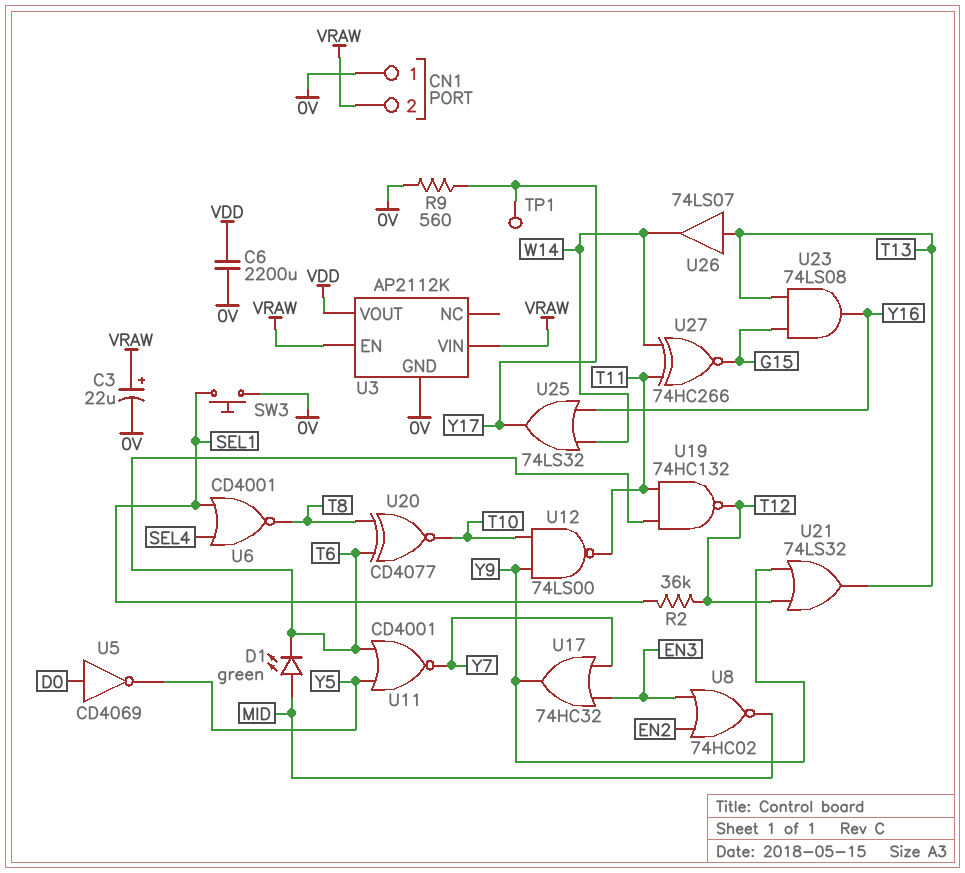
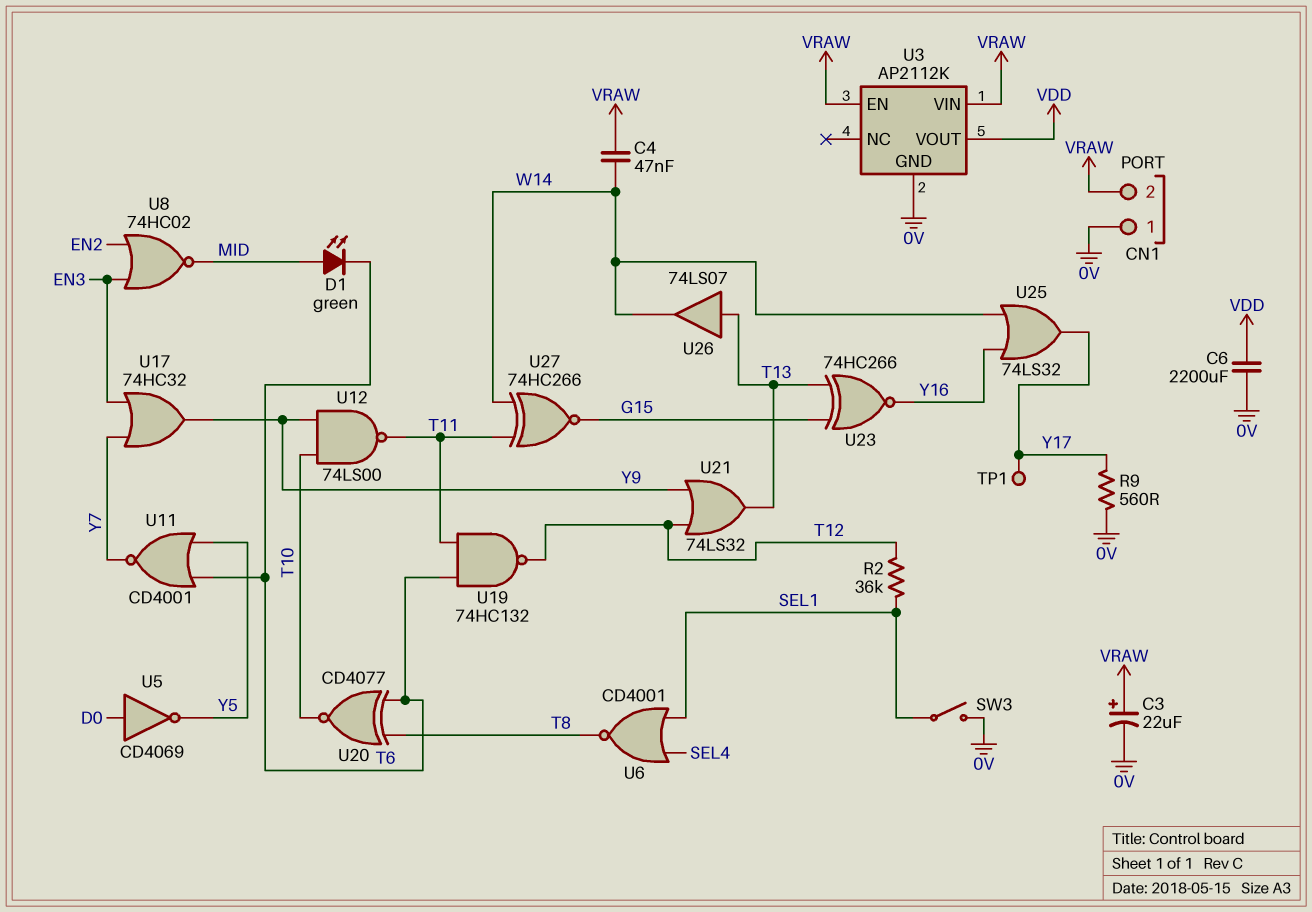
C4: none -> 47nF (VRAW, W14)
SW3: button (0V, SEL1) -> switch (0V, SEL1)
U23: AND 74LS08 (in G15, in T13, out Y16) -> XNOR 74HC266 (in G15, in T13, out Y16)

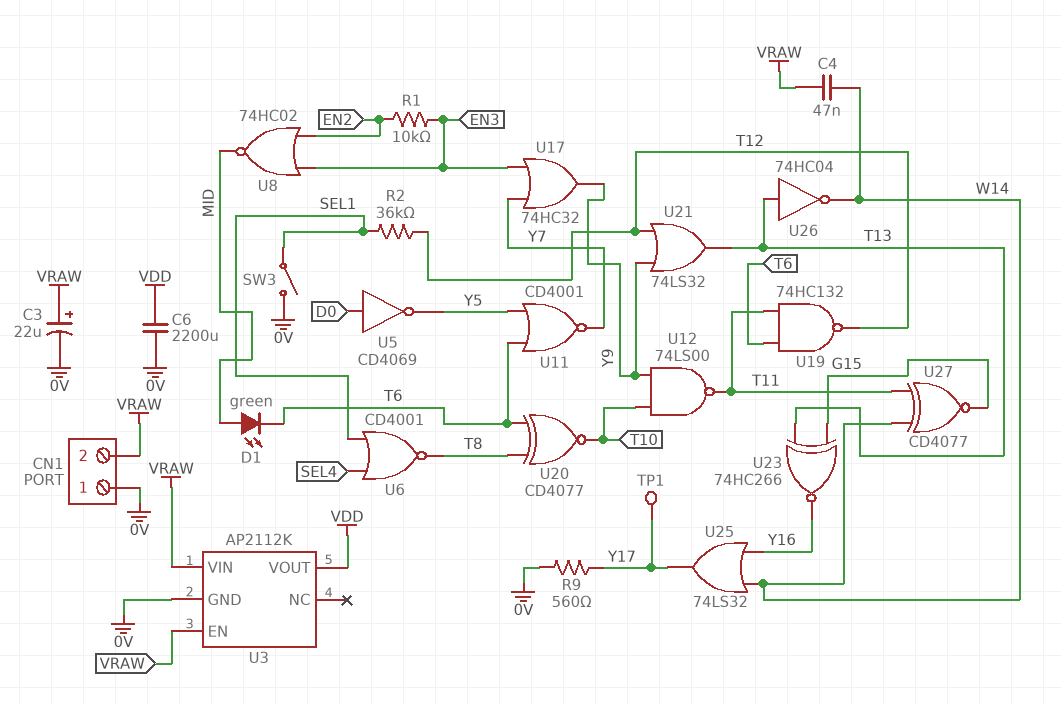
R1: none -> 10k (EN2, EN3)
U26: buffer 74LS07 (in T13, out W14) -> NOT 74HC04 (in T13, out W14)
U27: XNOR 74HC266 (in T11, in W14, out G15) -> XNOR CD4077 (in T11, in W14, out G15)

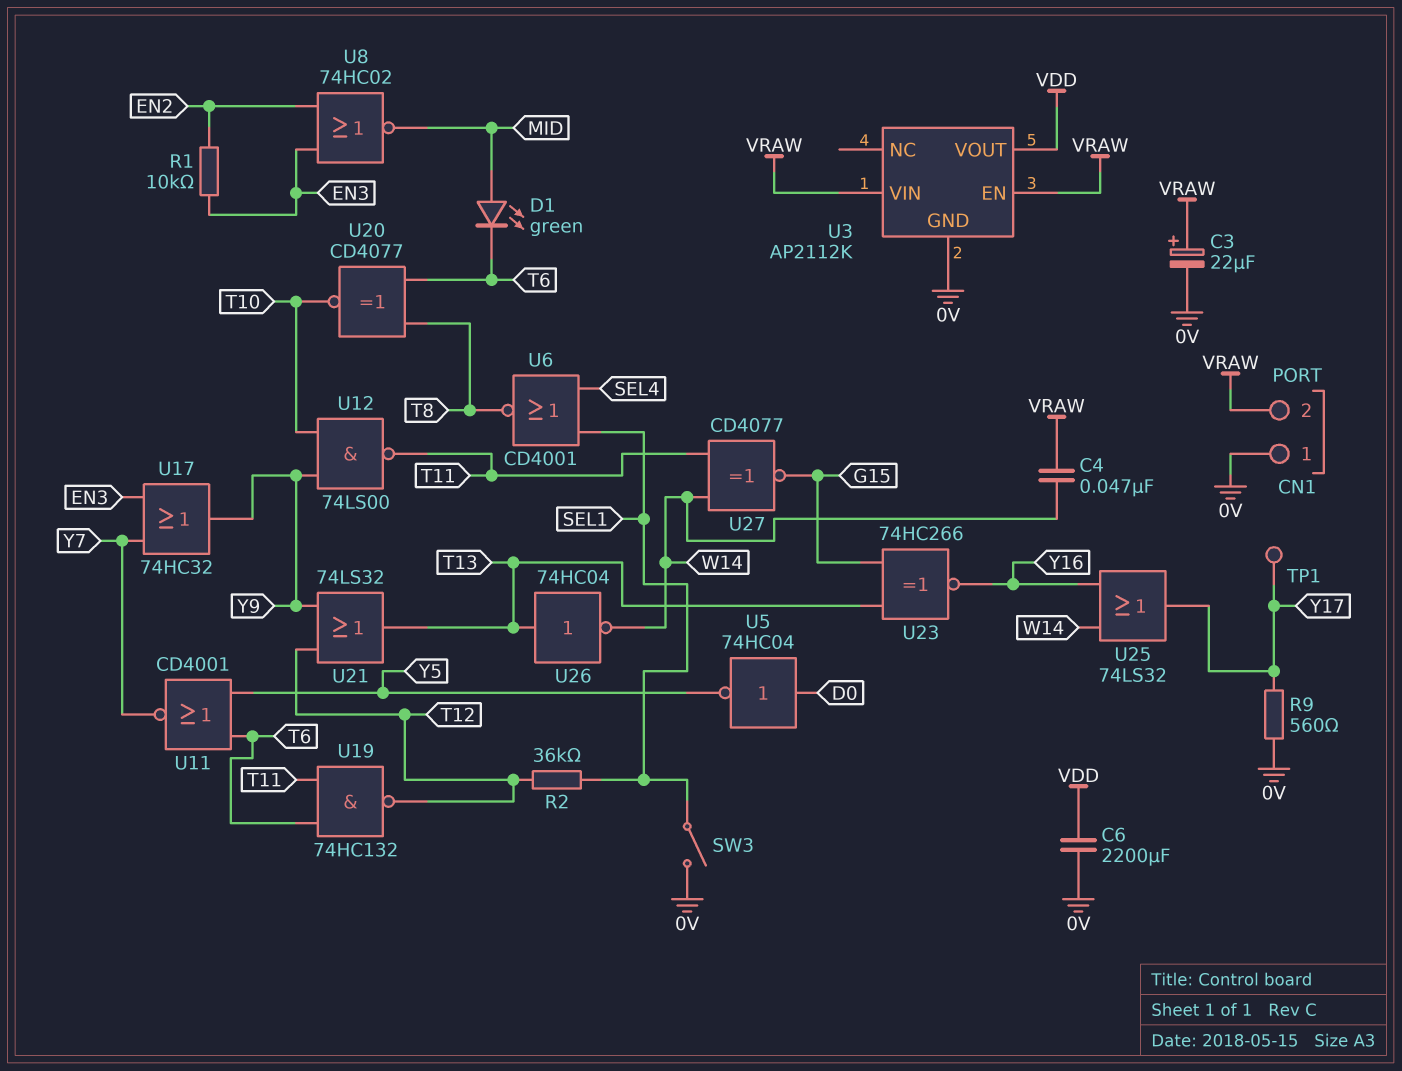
U5: NOT CD4069 (in D0, out Y5) -> NOT 74HC04 (in D0, out Y5)

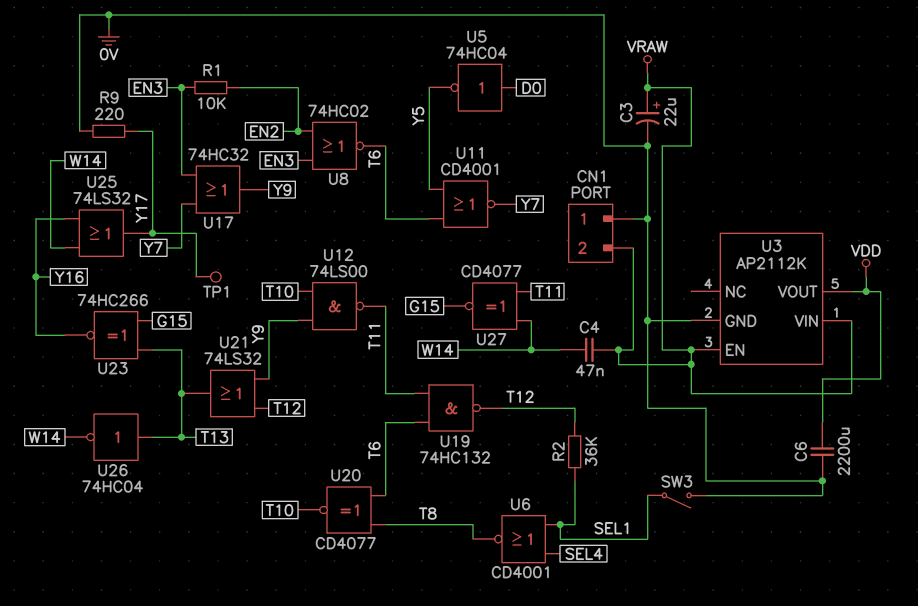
D1: LED green (A MID, K T6) -> none
R9: 560 (0V, Y17) -> 220 (0V, Y17)
U8: NOR 74HC02 (in EN2, in EN3, out MID) -> NOR 74HC02 (in EN2, in EN3, out T6)

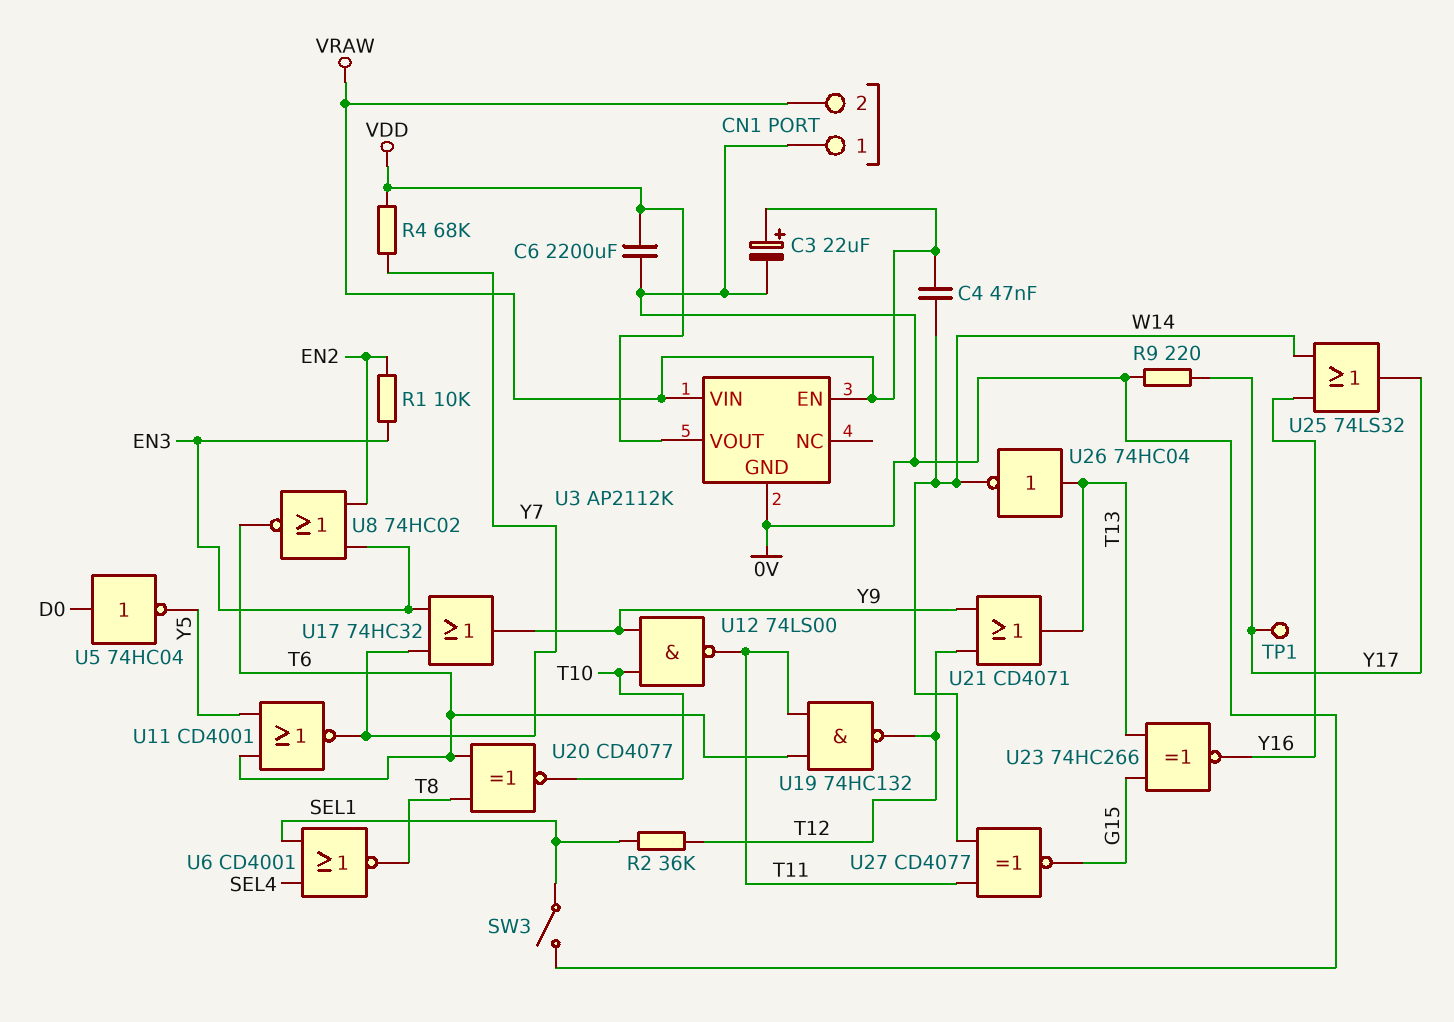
R4: none -> 68k (VDD, Y7)
U21: OR 74LS32 (in T12, in Y9, out T13) -> OR CD4071 (in T12, in Y9, out T13)

